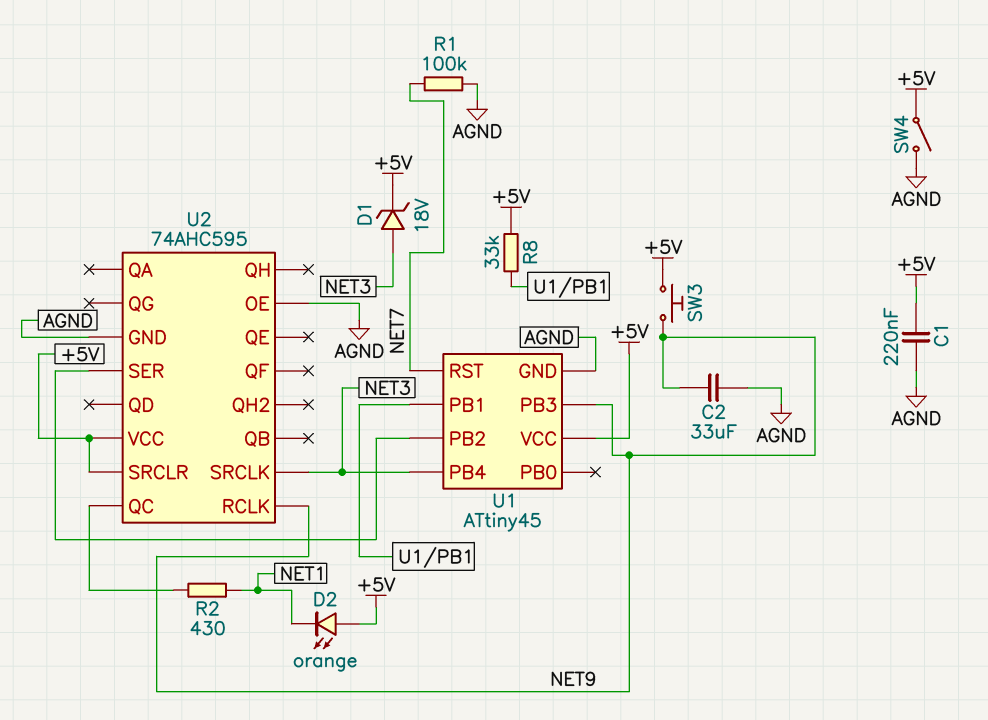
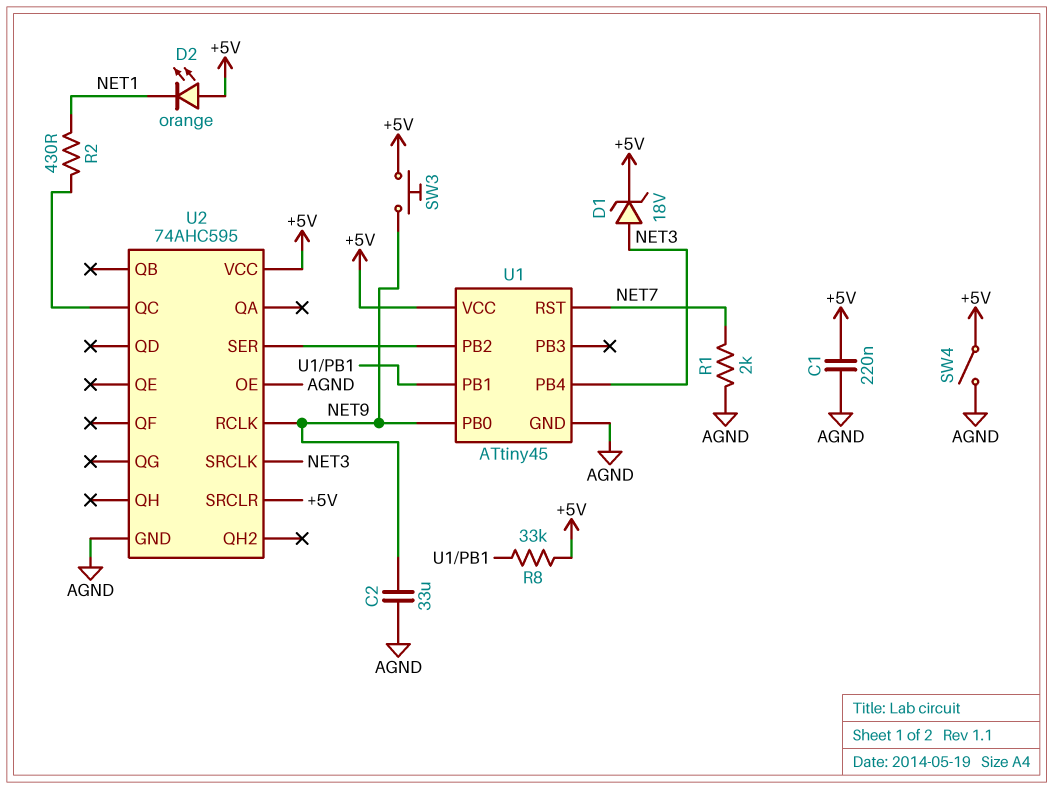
R1: 100k (AGND, NET7) -> 2k (AGND, NET7)
U1 pin PB0: none -> NET9
U1 pin PB3: NET9 -> none

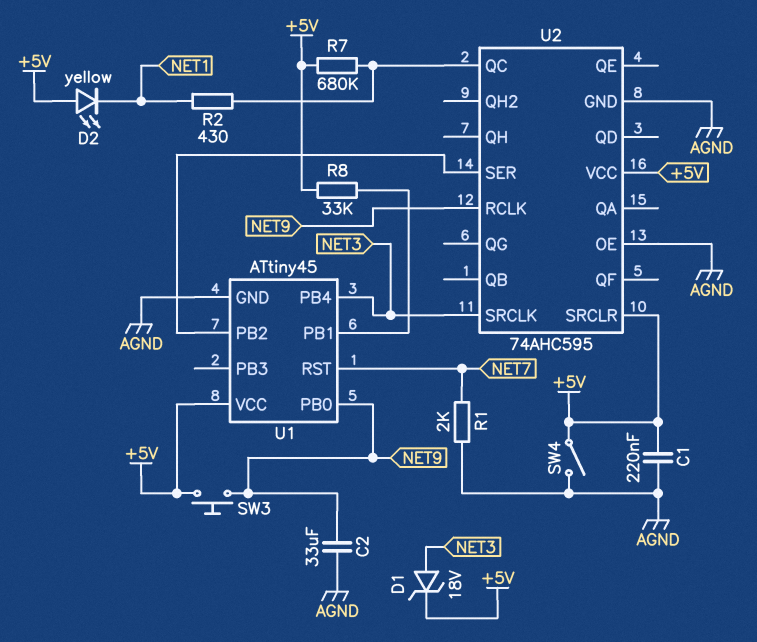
D2: LED orange (A +5V, K NET1) -> LED yellow (A +5V, K NET1)
R7: none -> 680k (+5V, U2/QC)

